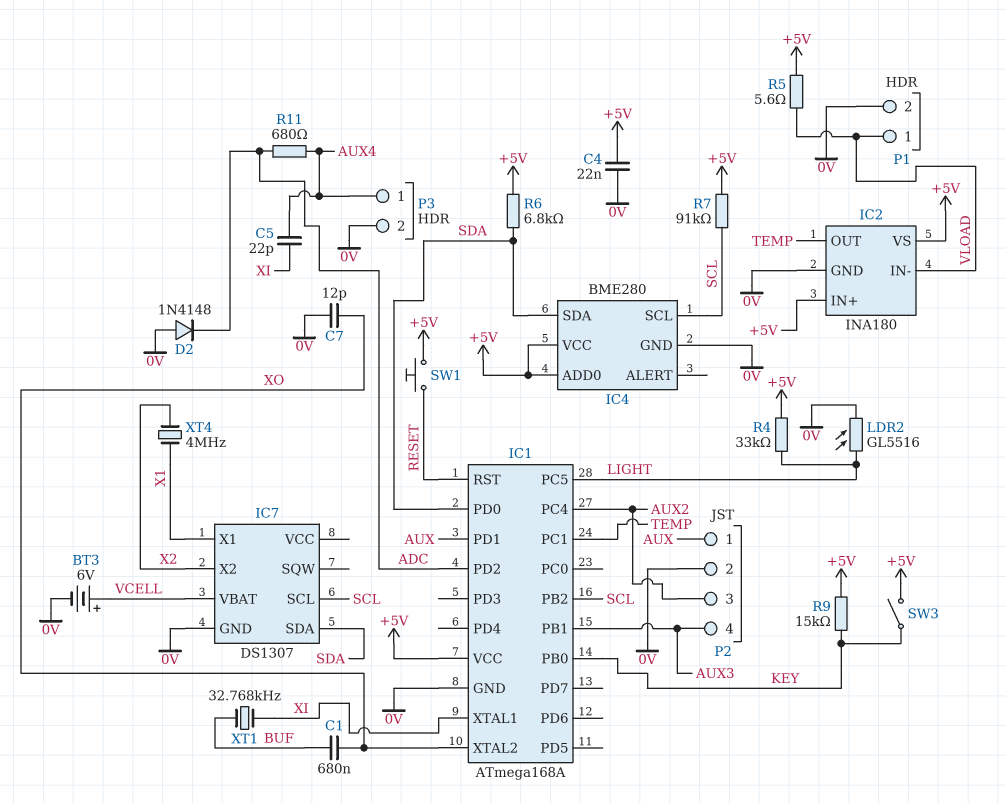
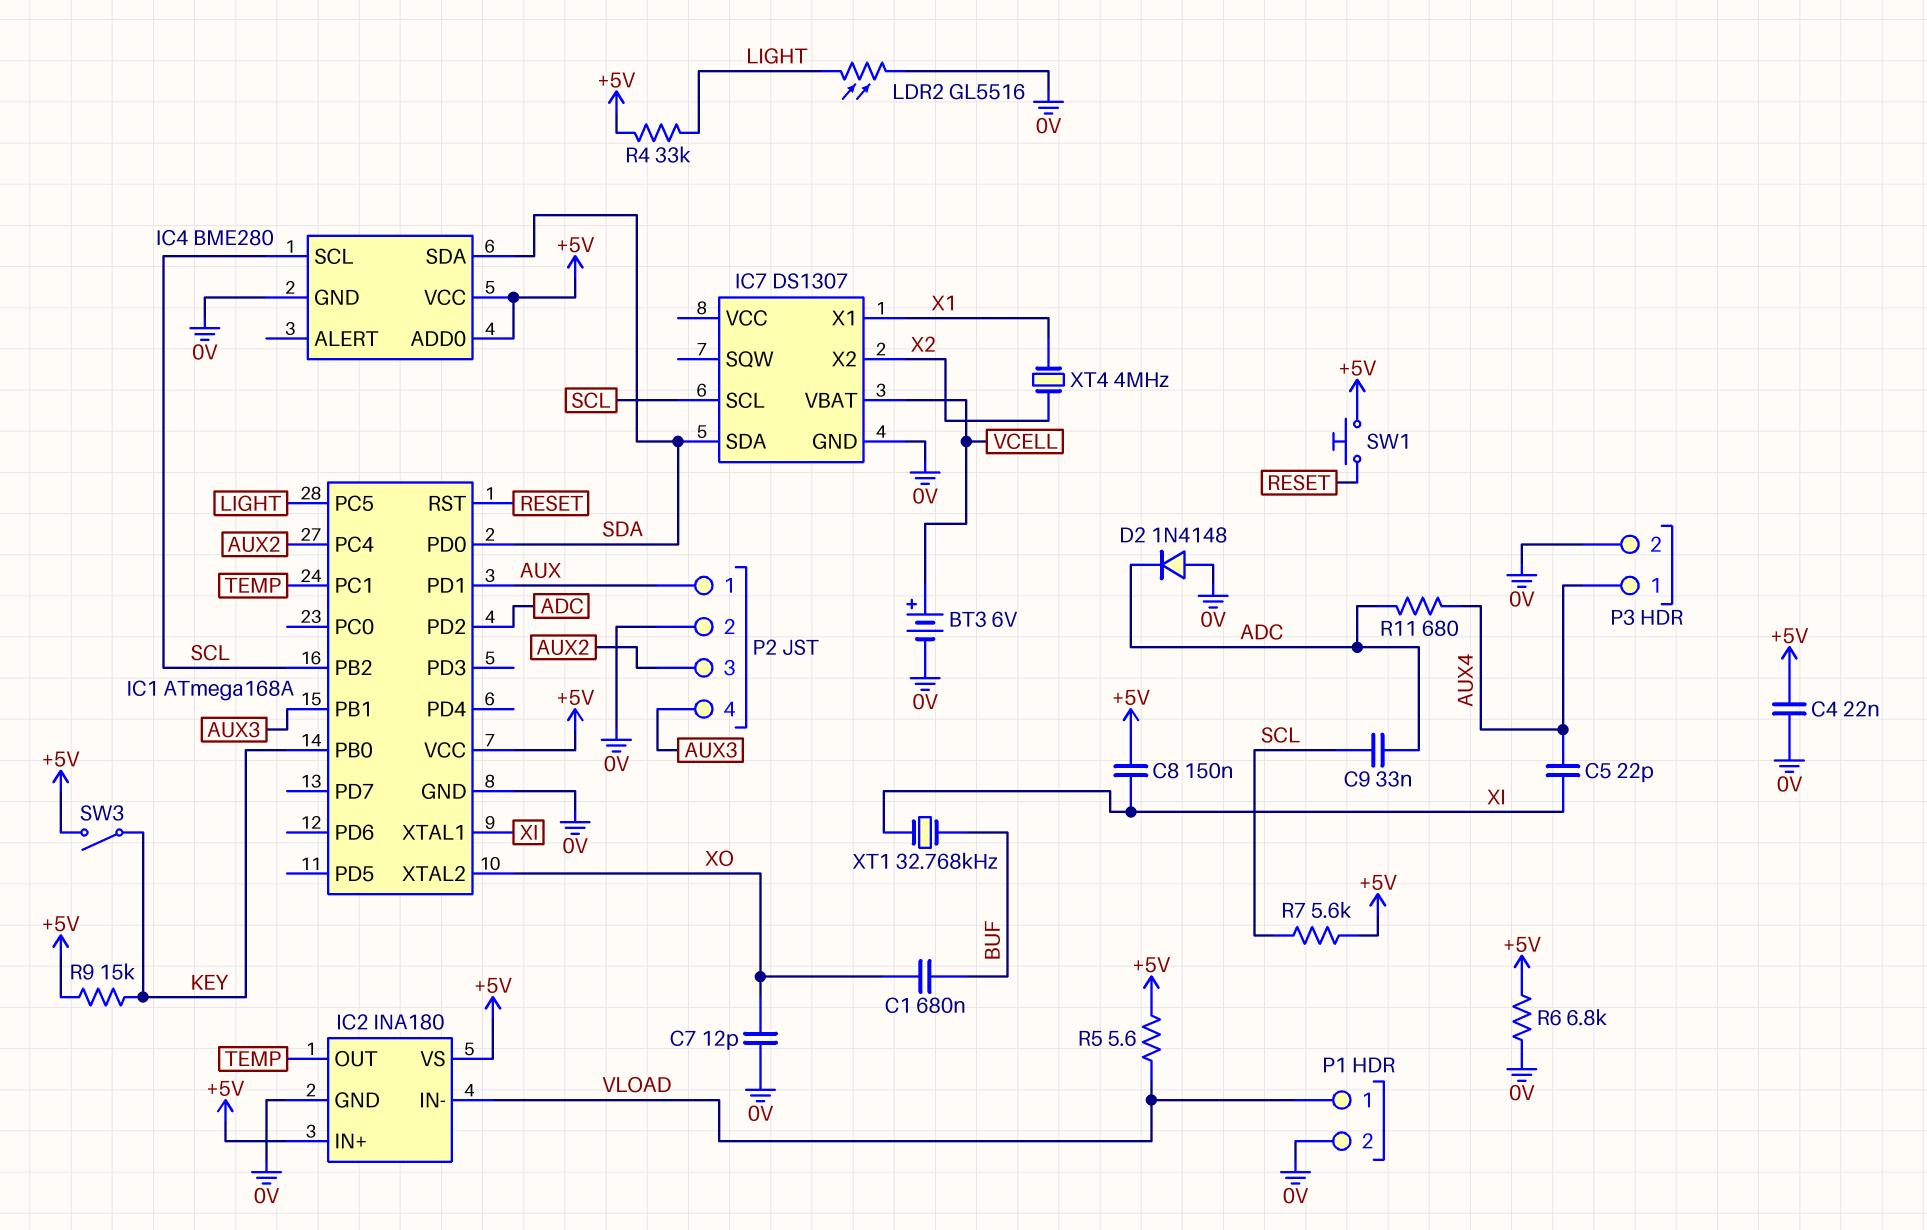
C8: none -> 150nF (+5V, XI)
C9: none -> 33nF (ADC, SCL)
R6: 6.8k (+5V, SDA) -> 6.8k (+5V, 0V)
R7: 91k (+5V, SCL) -> 5.6k (+5V, SCL)

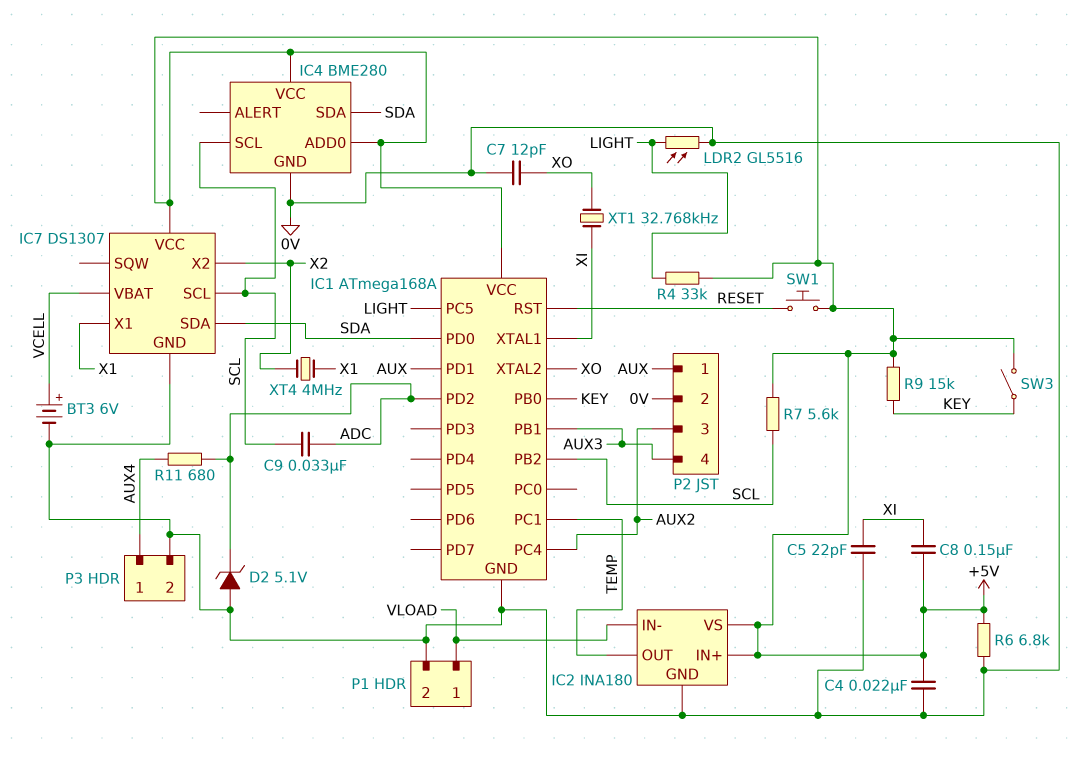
C1: 680nF (BUF, XO) -> none
C5: 22pF (AUX4, XI) -> 22pF (0V, XI)
D2: diode 1N4148 (A 0V, K ADC) -> zener 5.1V (A 0V, K ADC)
IC7 pin VCC: none -> +5V
R5: 5.6 (+5V, VLOAD) -> none
XT1: 32.768kHz (BUF, XI) -> 32.768kHz (XI, XO)

